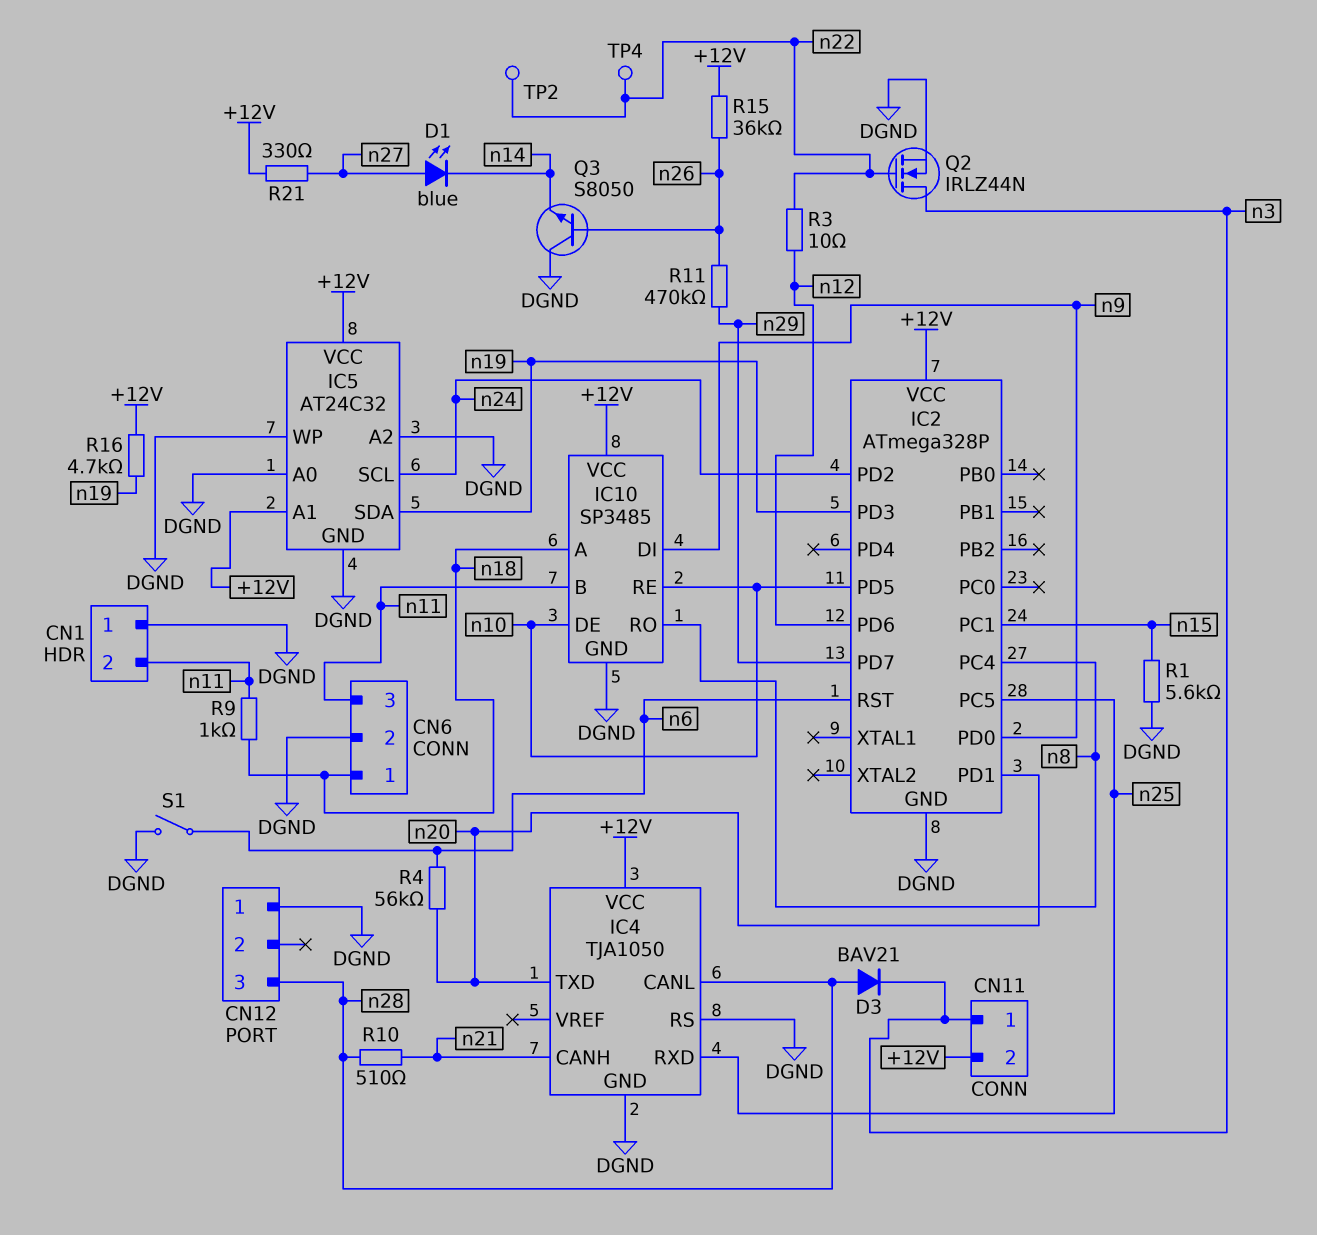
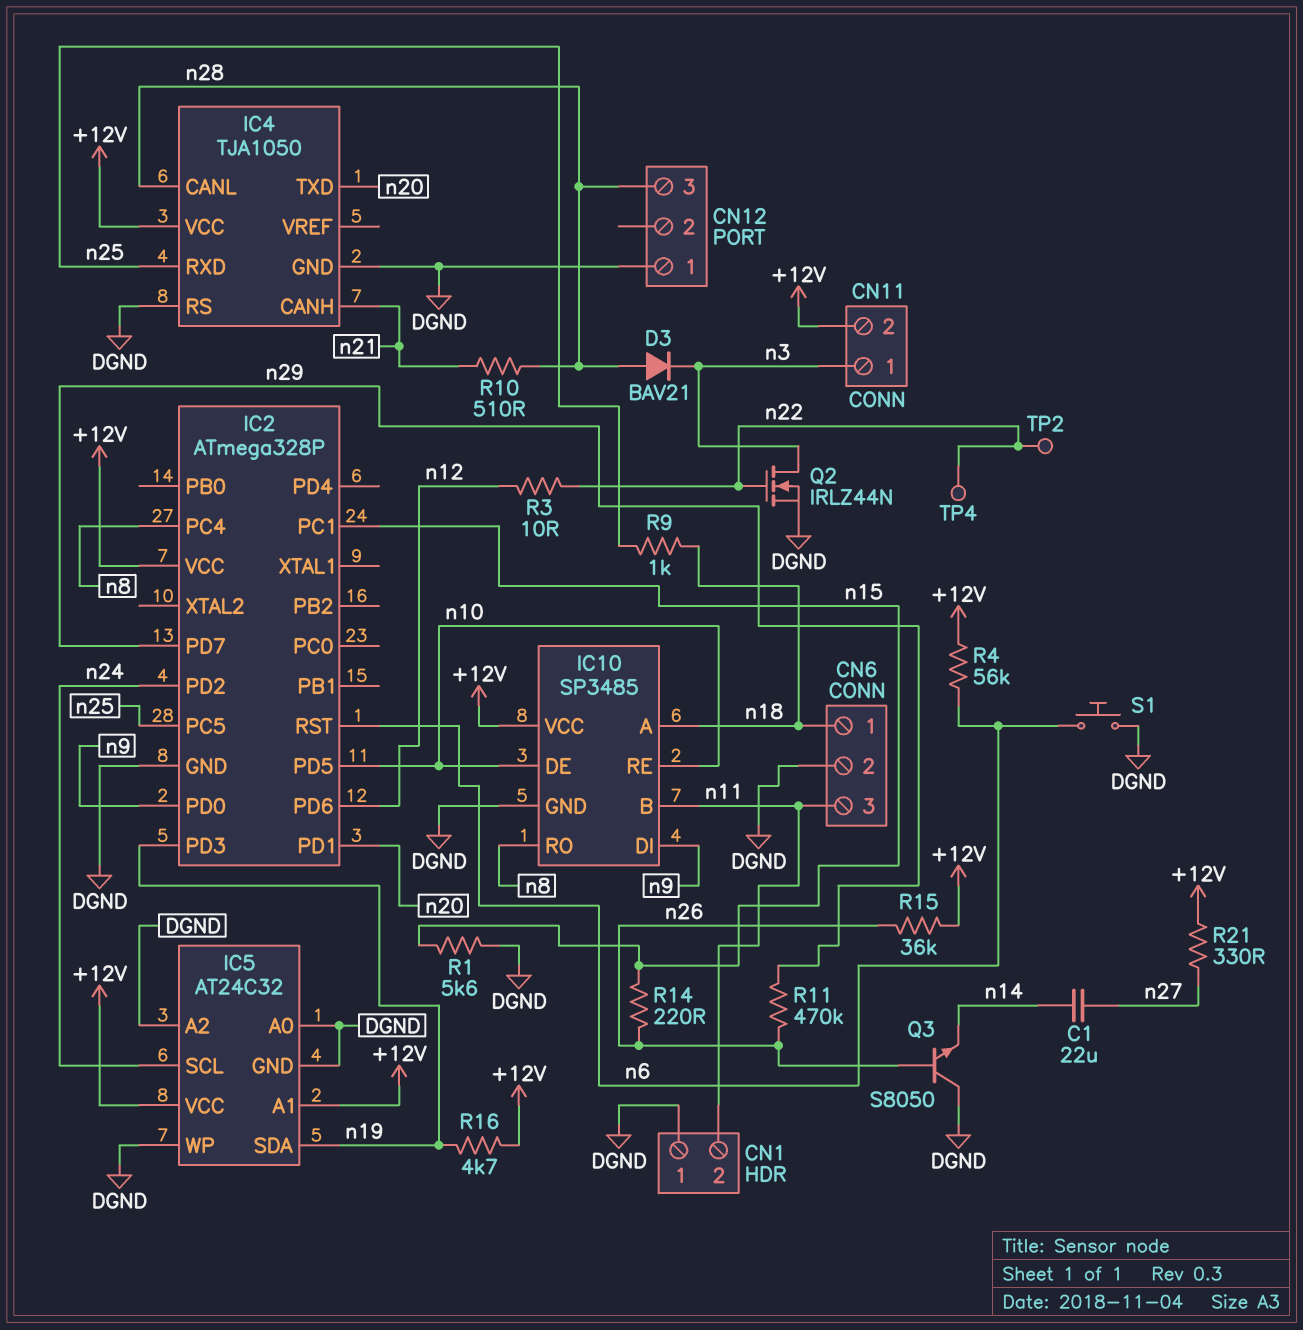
C1: none -> 22uF (n14, n27)
D1: LED blue (A n27, K n14) -> none
R4: 56k (n6, n20) -> 56k (+12V, n6)
R9: 1k (n11, n18) -> 1k (n18, n25)
R14: none -> 220 (n15, n26)
S1: switch (DGND, n6) -> button (DGND, n6)

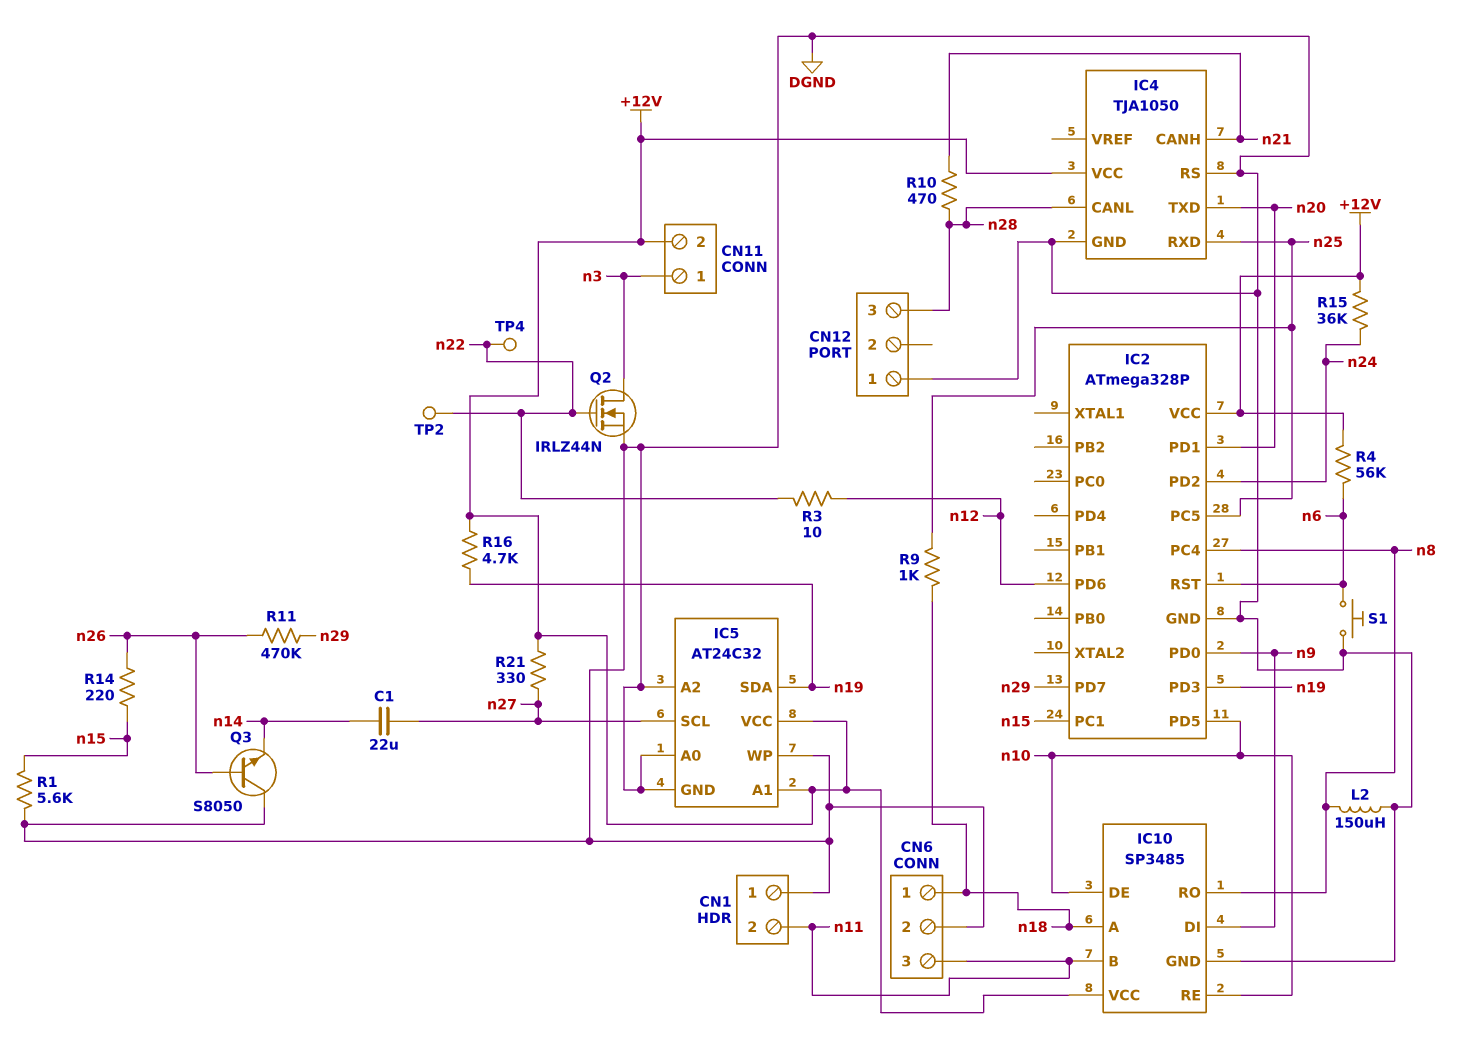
D3: diode BAV21 (A n28, K n3) -> none
IC5 pin SCL: n24 -> n27
L2: none -> 150uH (DGND, n8)
R10: 510 (n21, n28) -> 470 (n21, n28)
R15: 36k (+12V, n26) -> 36k (+12V, n24)

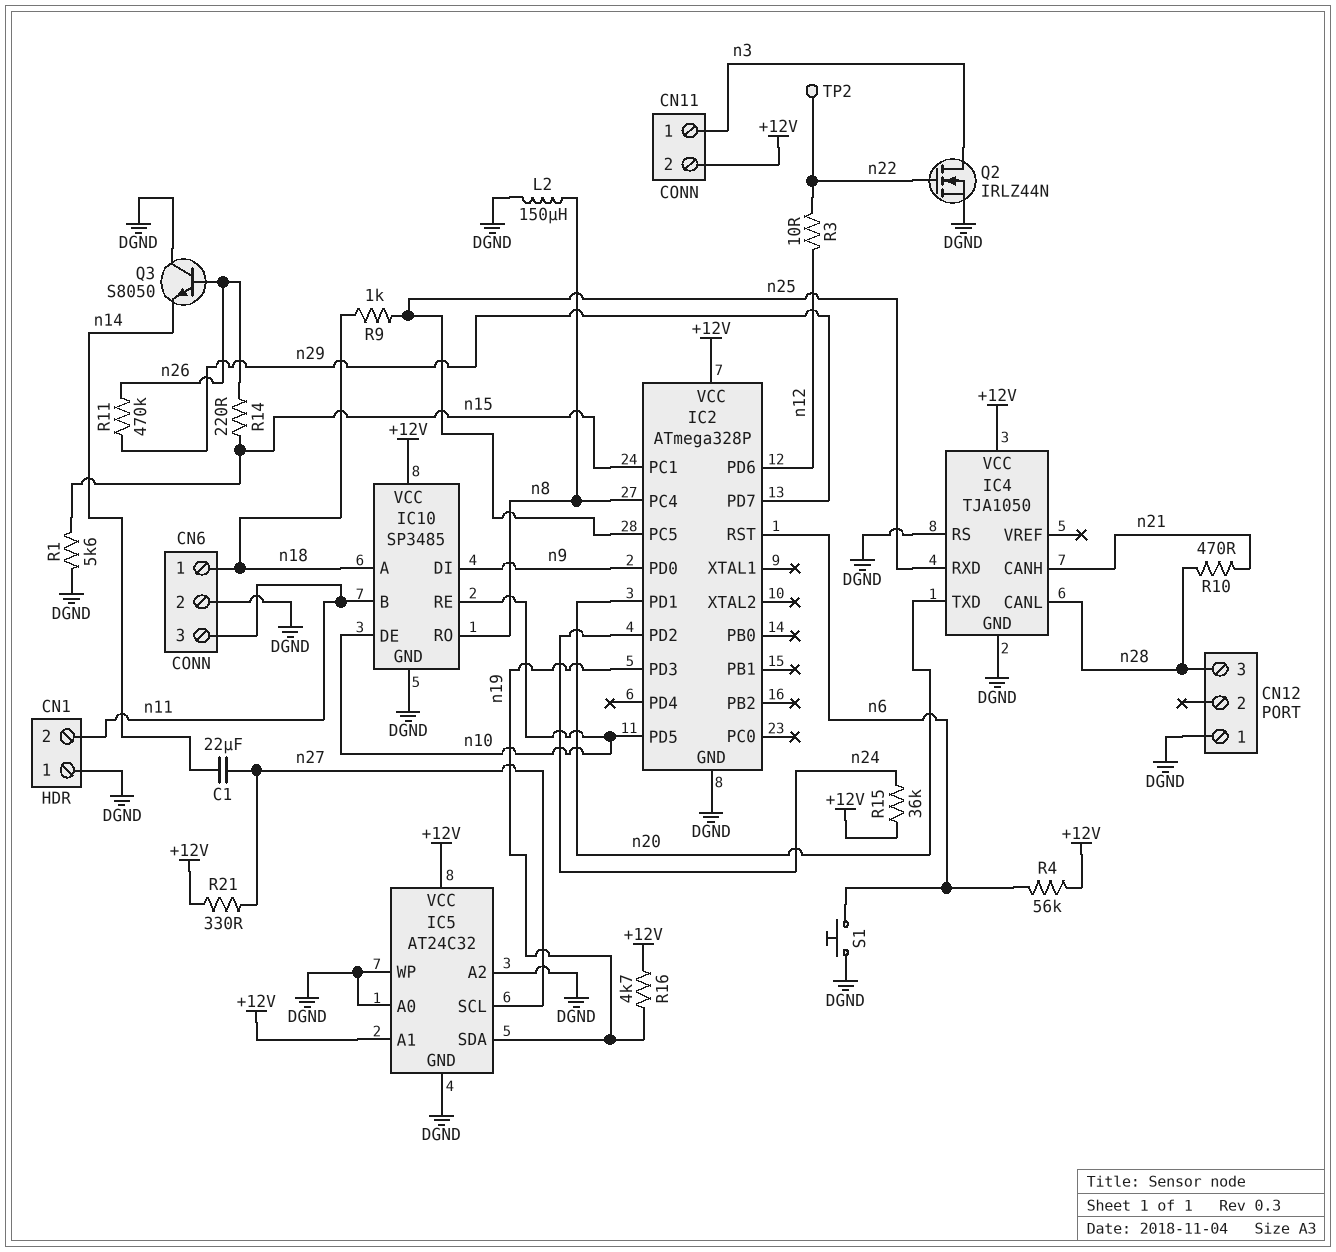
TP4: test point (n22) -> none

